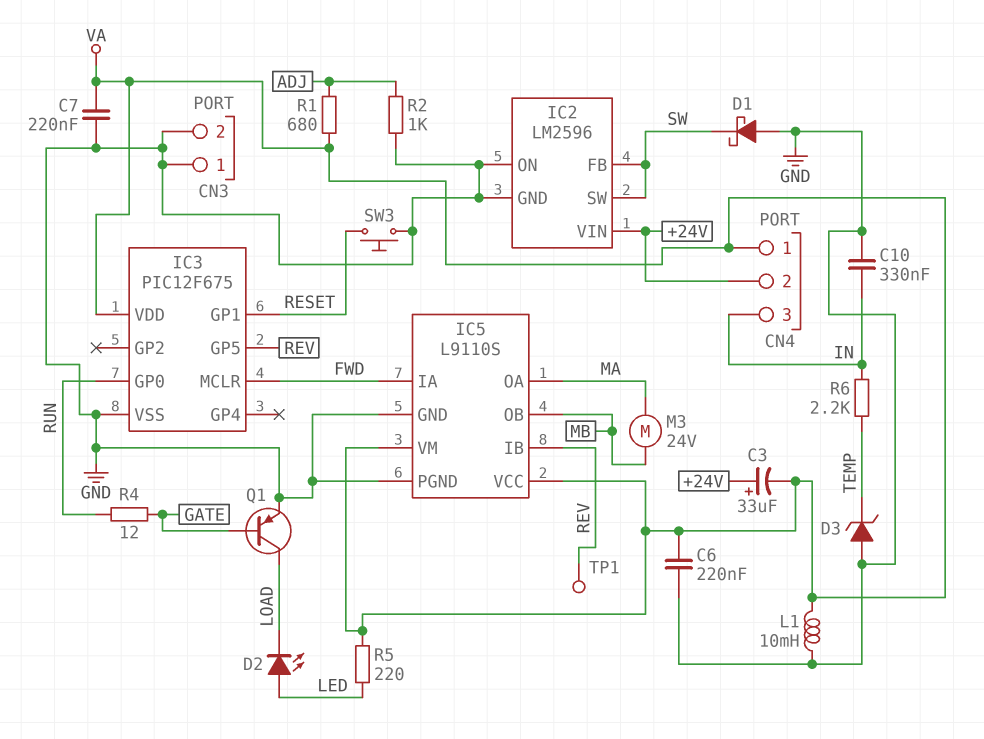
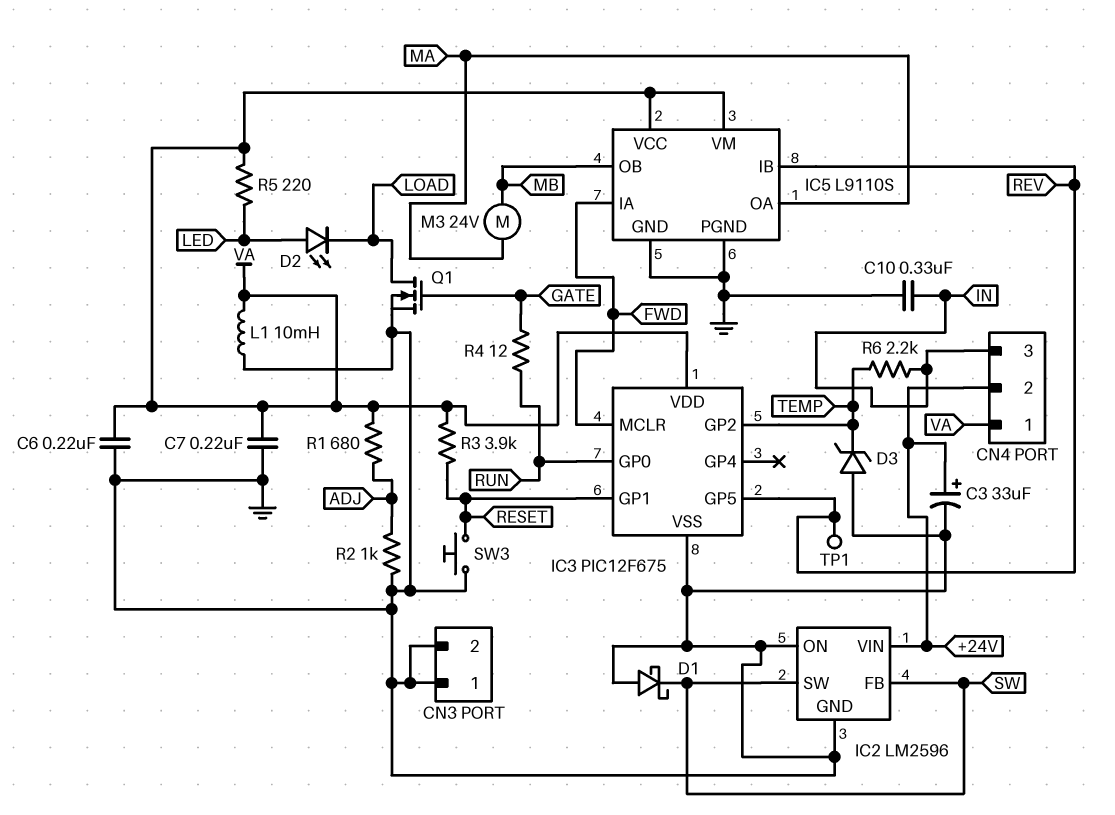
C3: 33uF (plus +24V, minus VA) -> 33uF (plus +24V, minus GND)
IC3 pin GP2: none -> TEMP
Q1: PNP (B GATE, C LOAD, E GND) -> NMOS (G GATE, D LOAD, S GND)
R3: none -> 3.9k (RESET, VA)

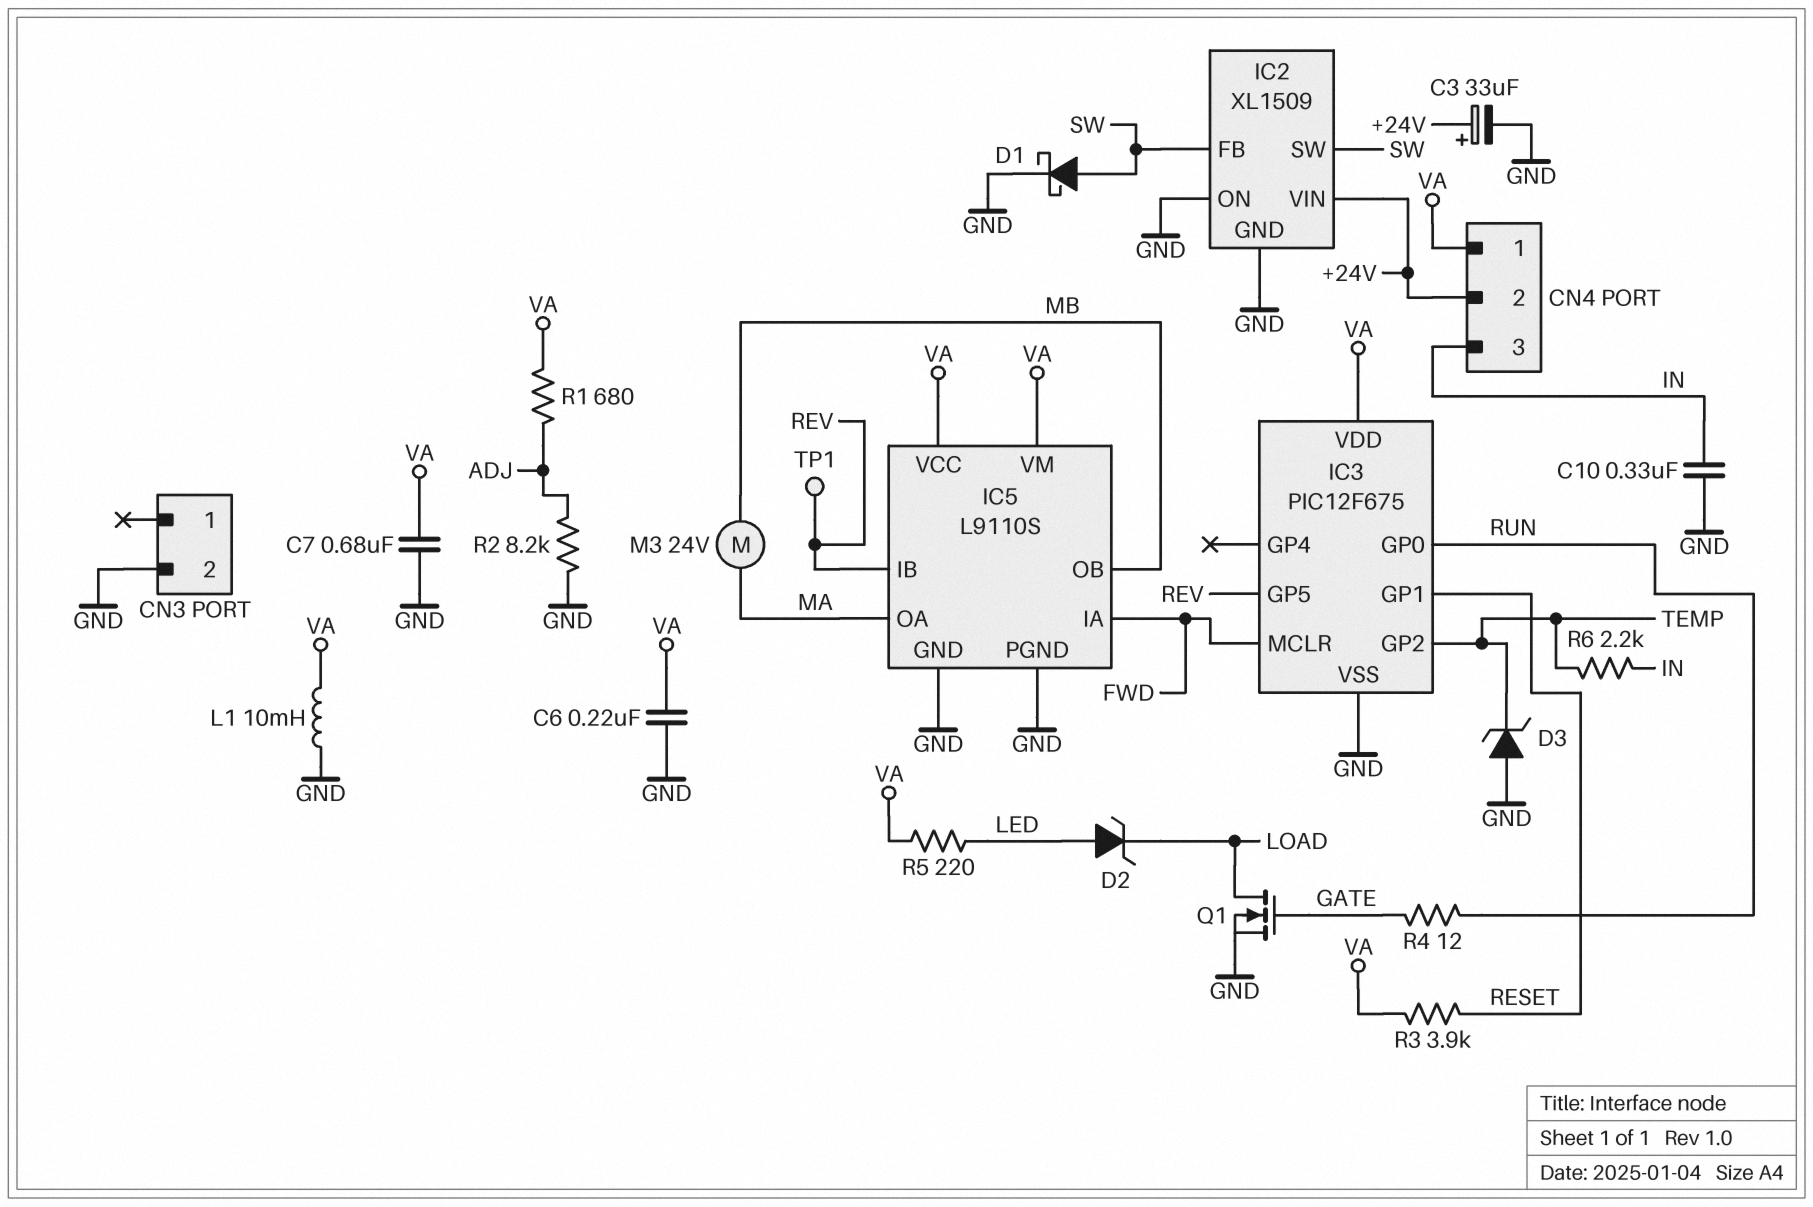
C7: 220nF (GND, VA) -> 680nF (GND, VA)
CN3 pin 1: GND -> none
D1: schottky (A GND, K SW) -> schottky (A SW, K GND)
D2: LED (A LED, K LOAD) -> zener (A LED, K LOAD)
IC2: LM2596 -> XL1509
R2: 1k (ADJ, GND) -> 8.2k (ADJ, GND)
SW3: button (GND, RESET) -> none

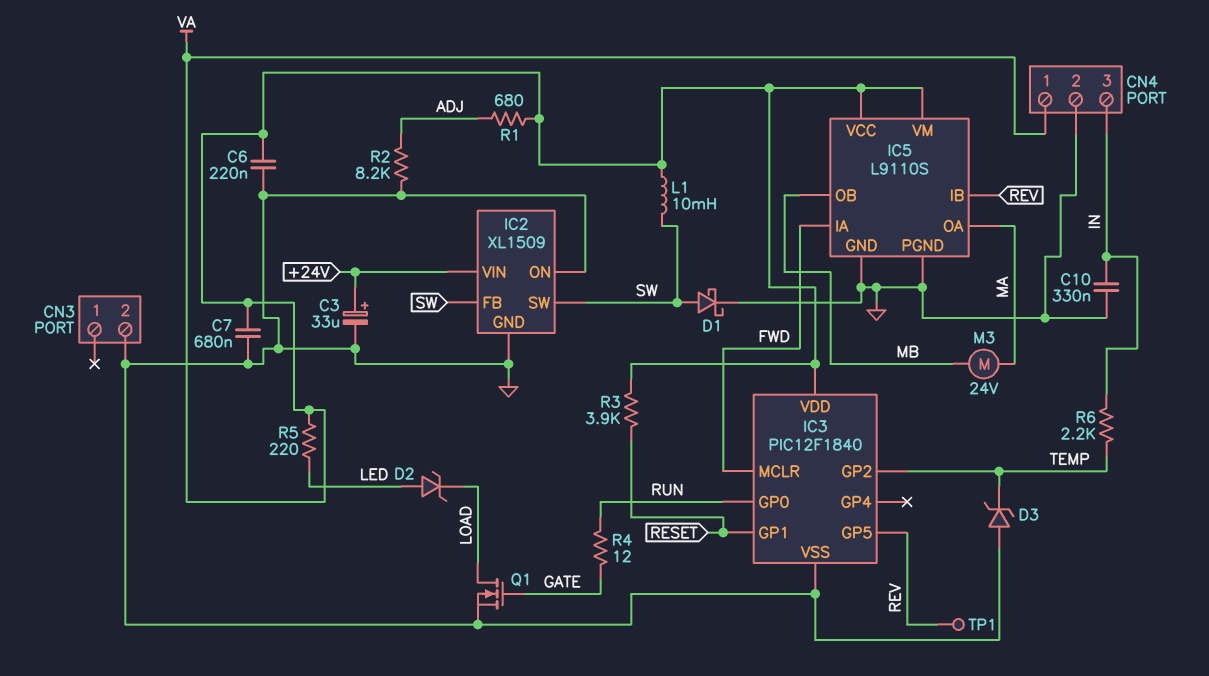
CN4 pin 2: +24V -> GND
IC3: PIC12F675 -> PIC12F1840
L1: 10mH (GND, VA) -> 10mH (SW, VA)

